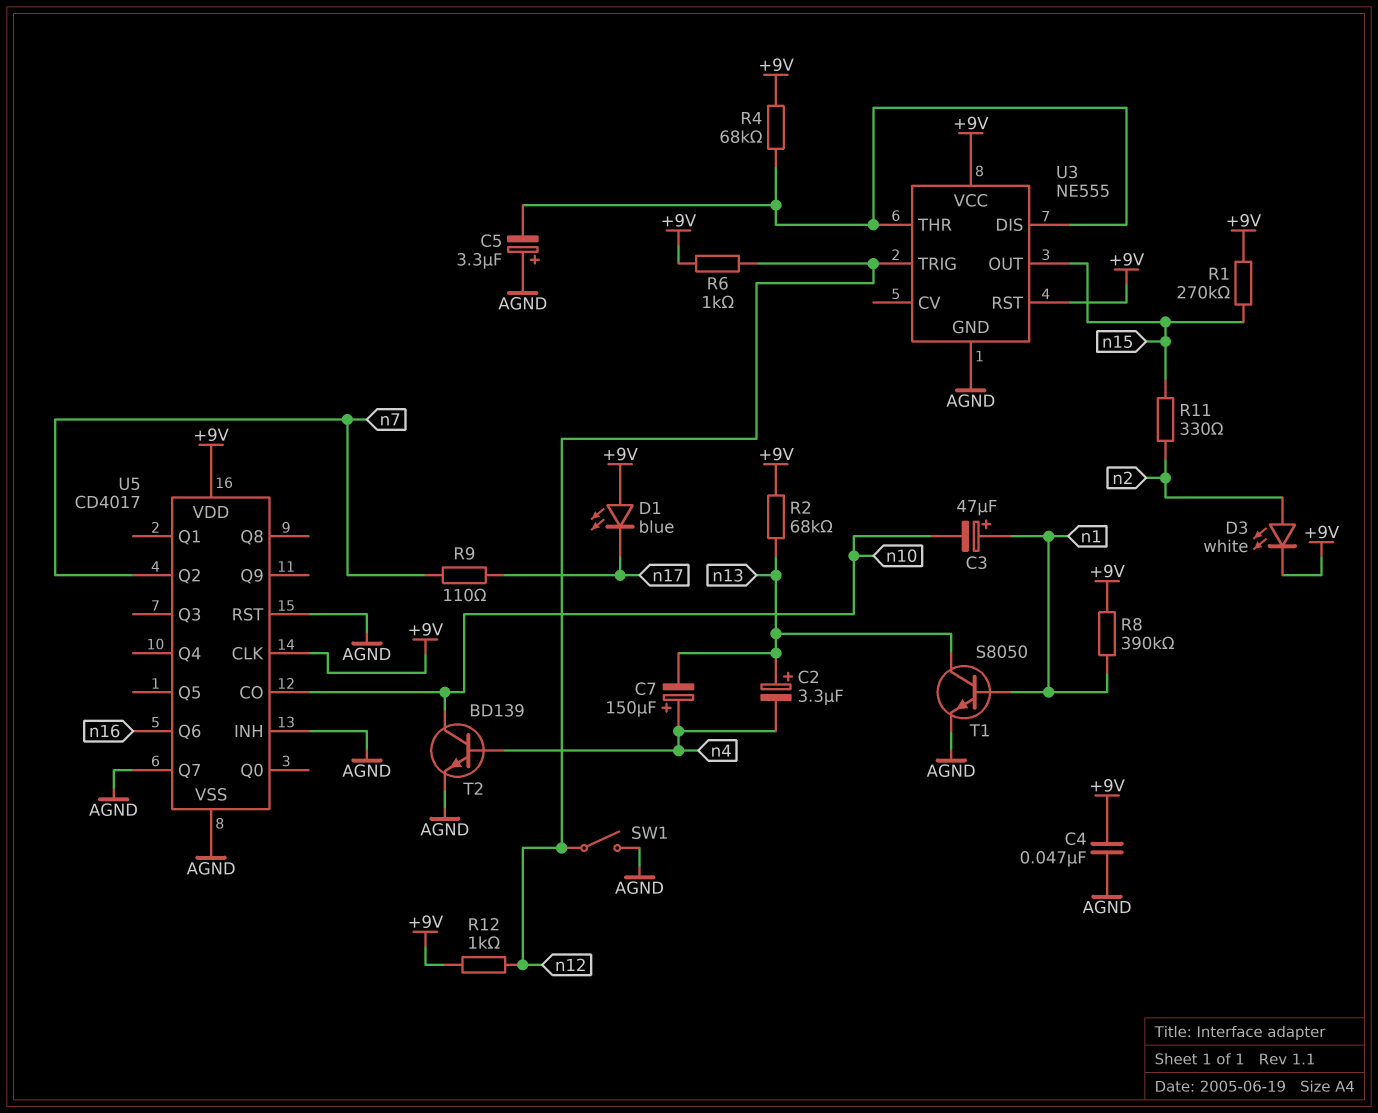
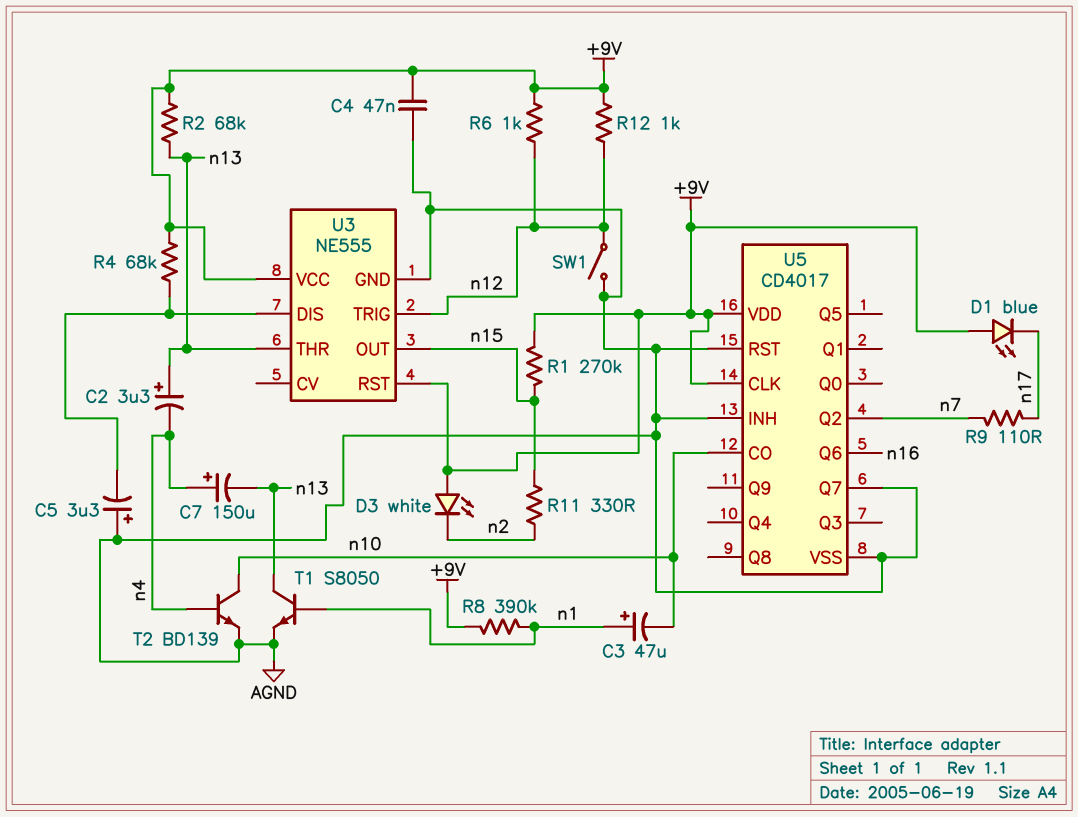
D3: LED white (A n2, K +9V) -> LED white (A +9V, K n2)
U3 pin THR: U3/DIS -> n13

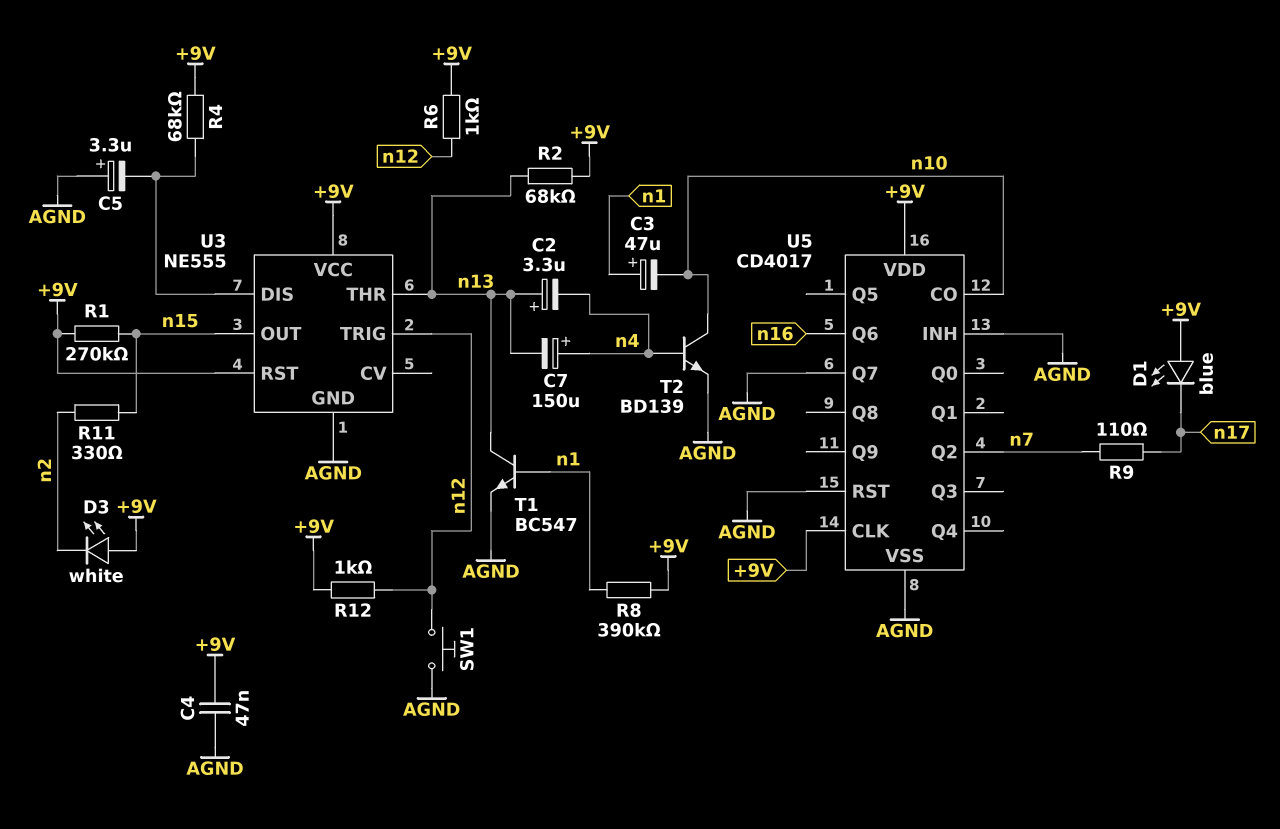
SW1: switch (AGND, n12) -> button (AGND, n12)
T1: NPN S8050 (B n1, C n13, E AGND) -> NPN BC547 (B n1, C n13, E AGND)

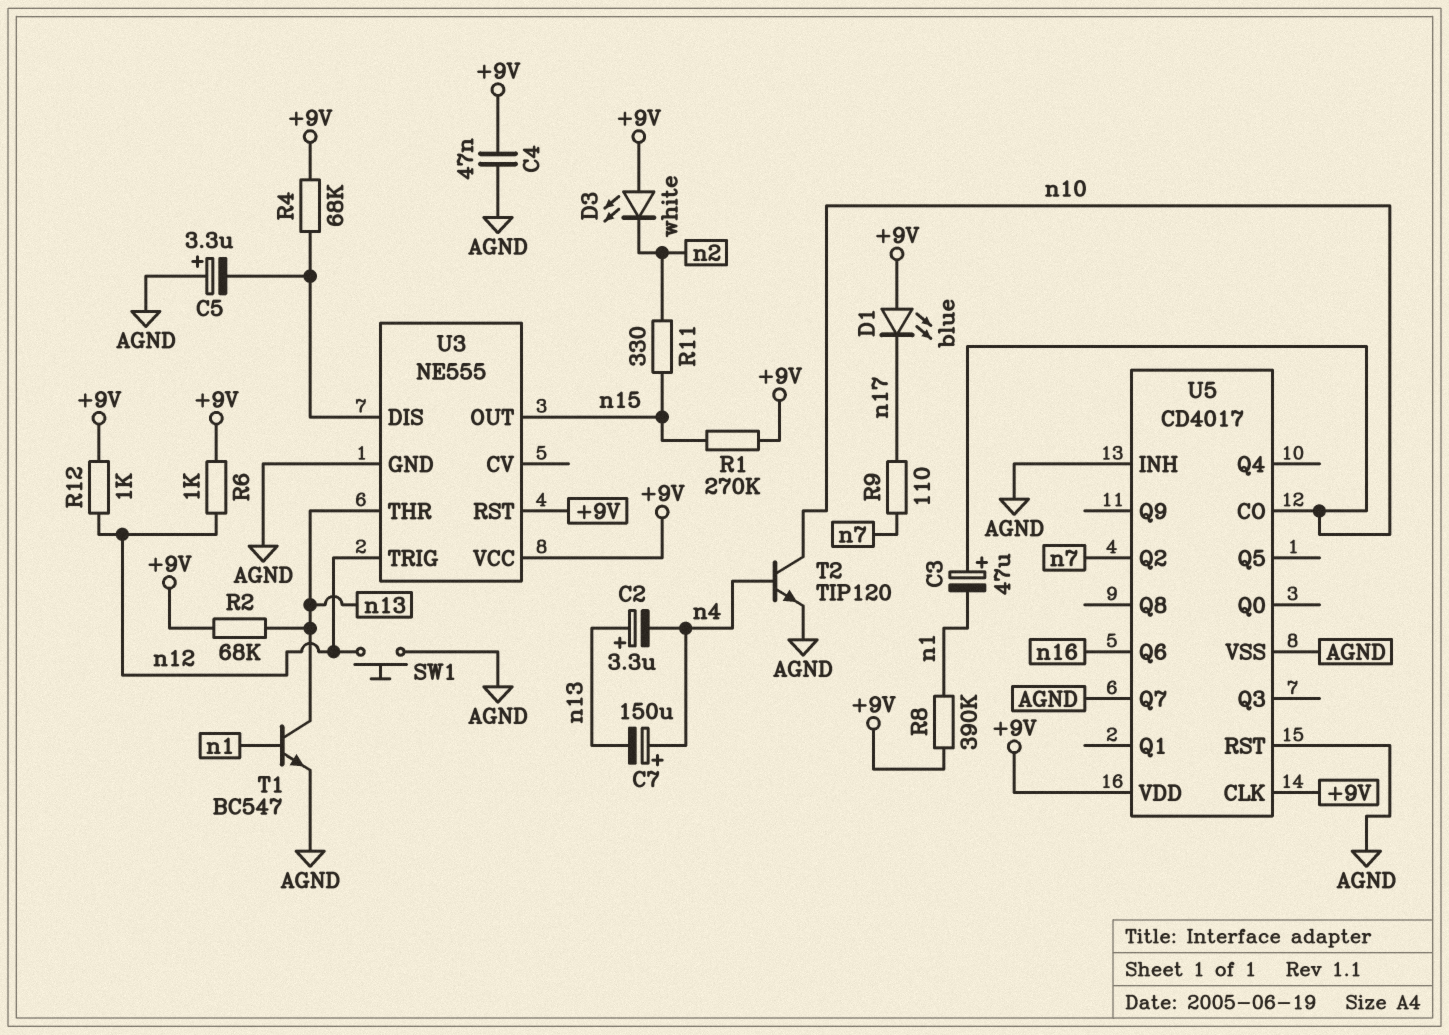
C3: 47uF (plus n1, minus n10) -> 47uF (plus n10, minus n1)
T2: NPN BD139 (B n4, C n10, E AGND) -> NPN TIP120 (B n4, C n10, E AGND)

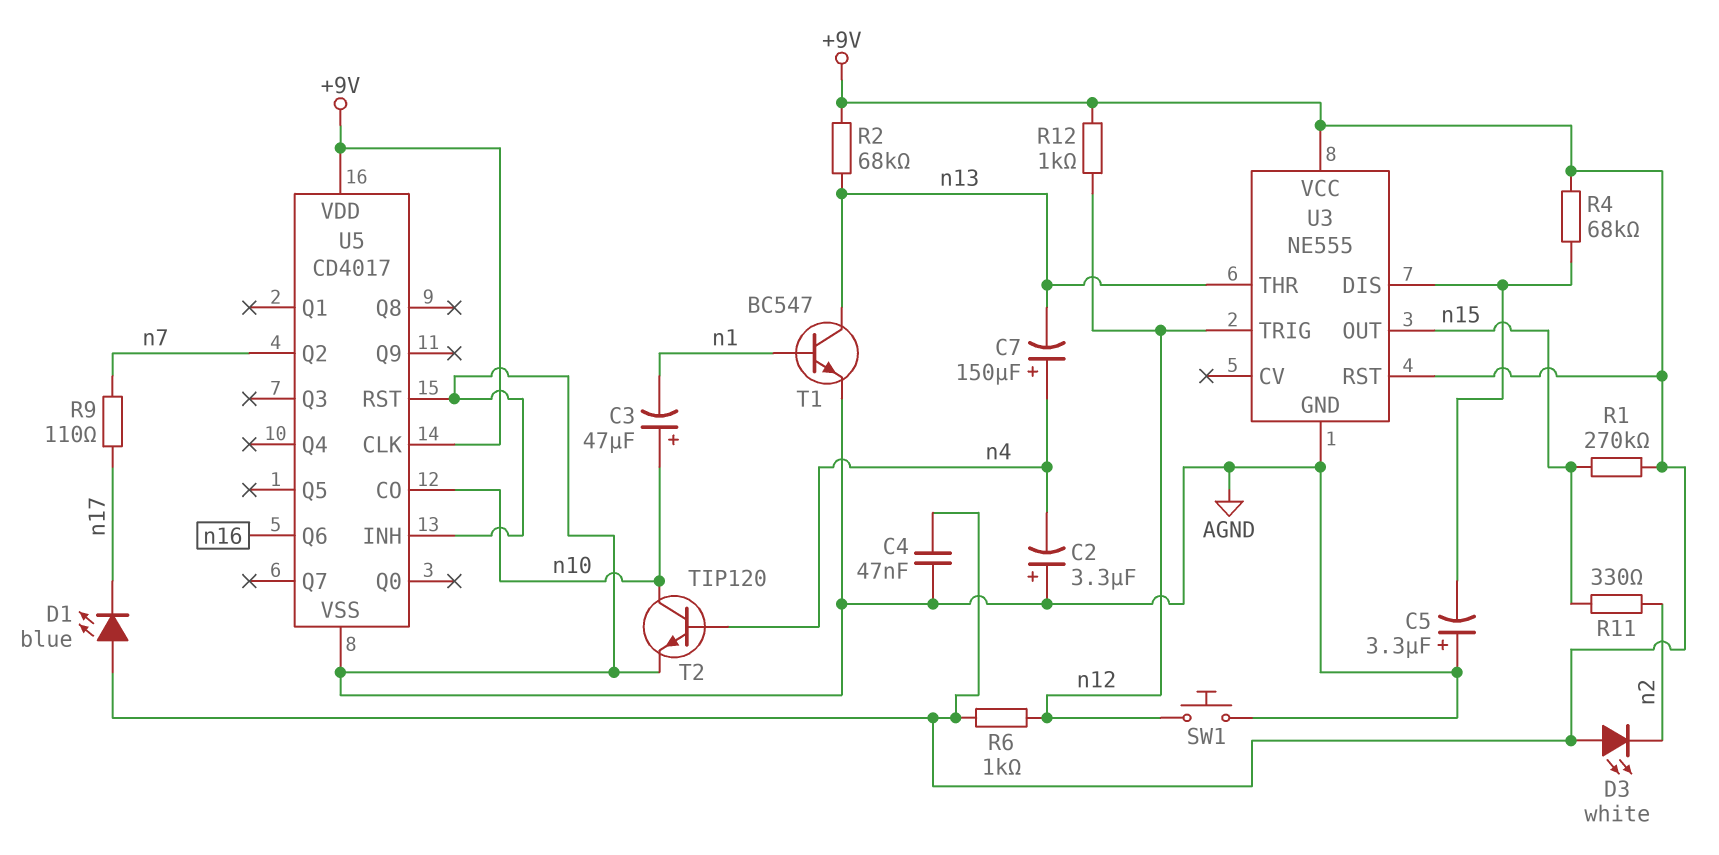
C2: 3.3uF (plus n13, minus n4) -> 3.3uF (plus AGND, minus n4)
R8: 390k (+9V, n1) -> none
U5 pin Q7: AGND -> none

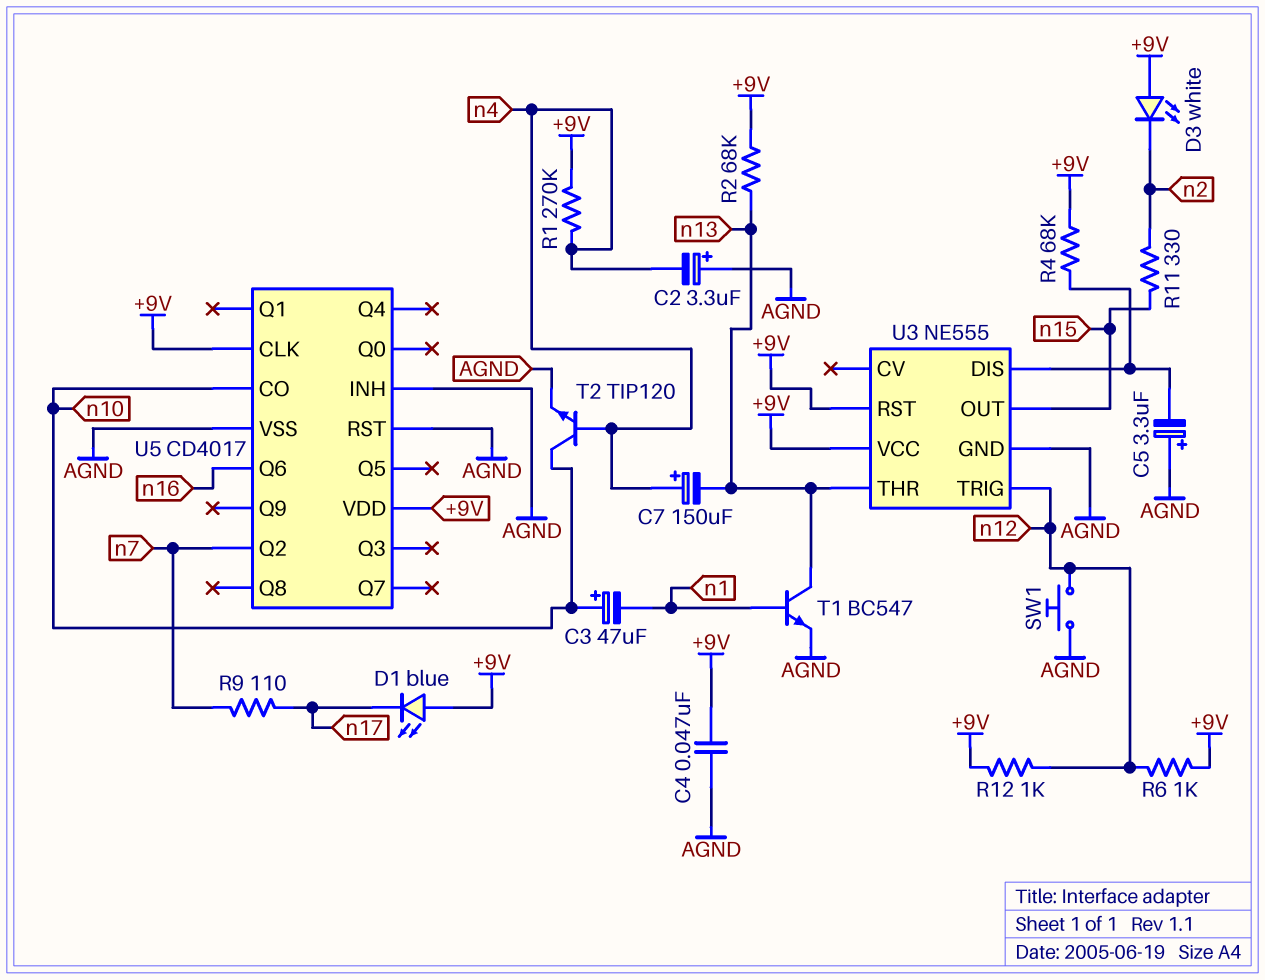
R1: 270k (+9V, n15) -> 270k (+9V, n4)

